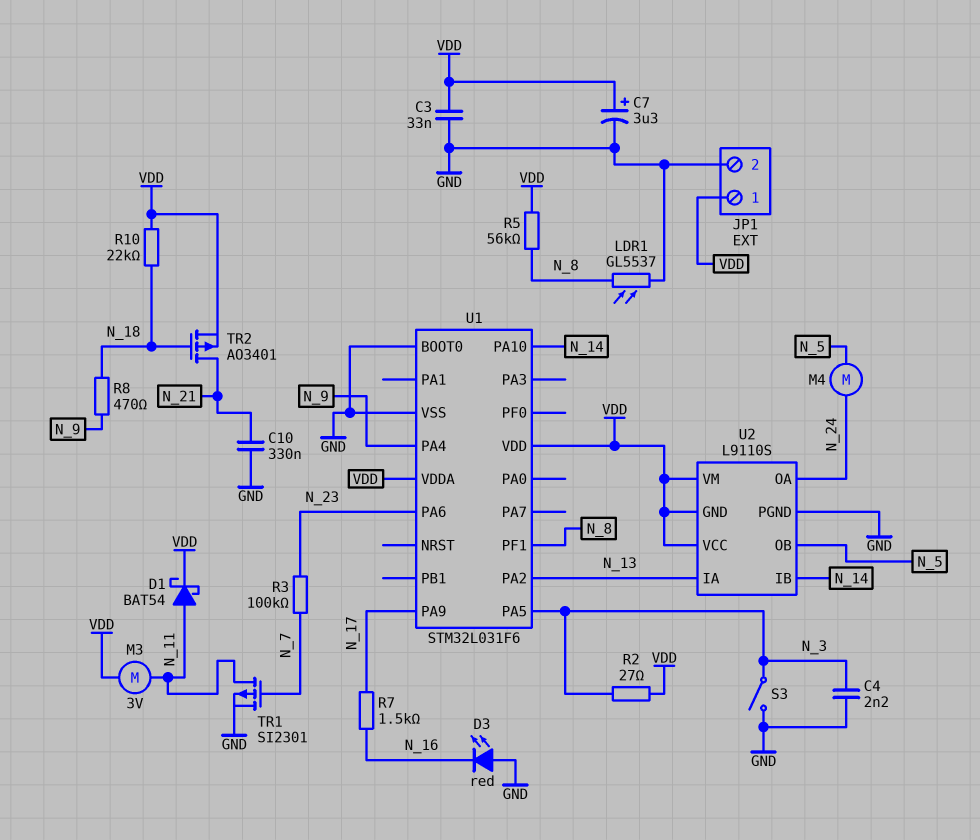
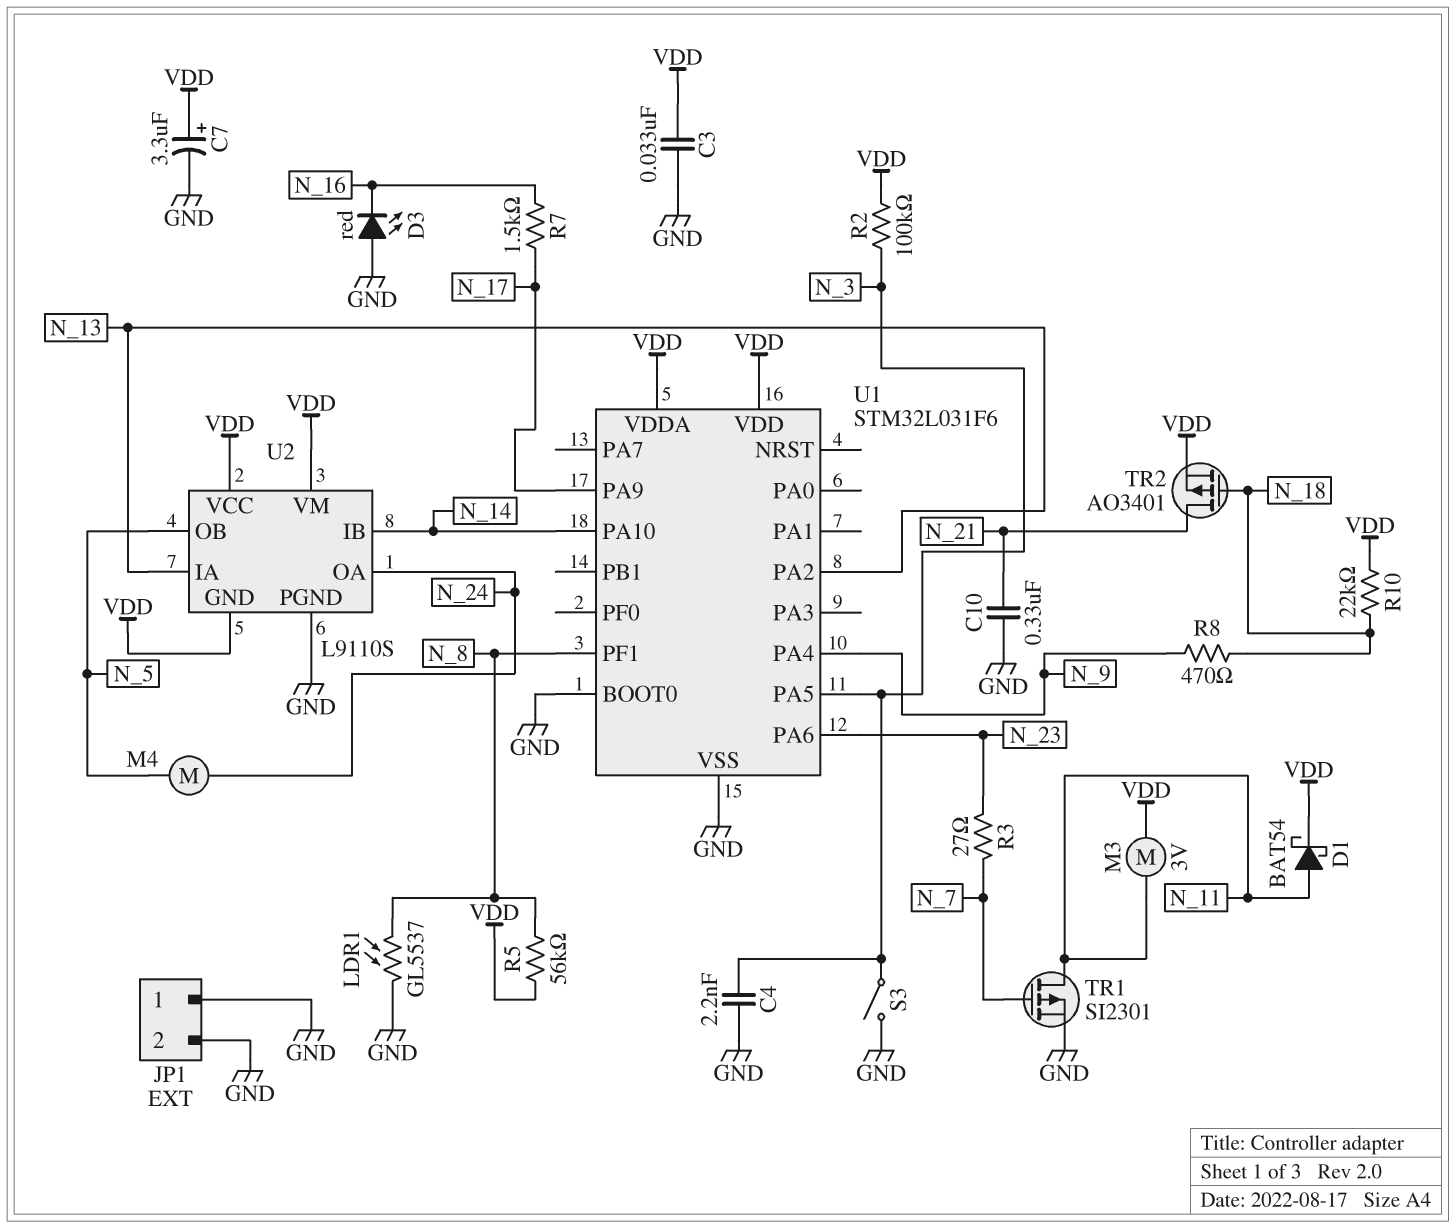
JP1 pin 1: VDD -> GND
R2: 27 (N_3, VDD) -> 100k (N_3, VDD)
R3: 100k (N_7, N_23) -> 27 (N_7, N_23)

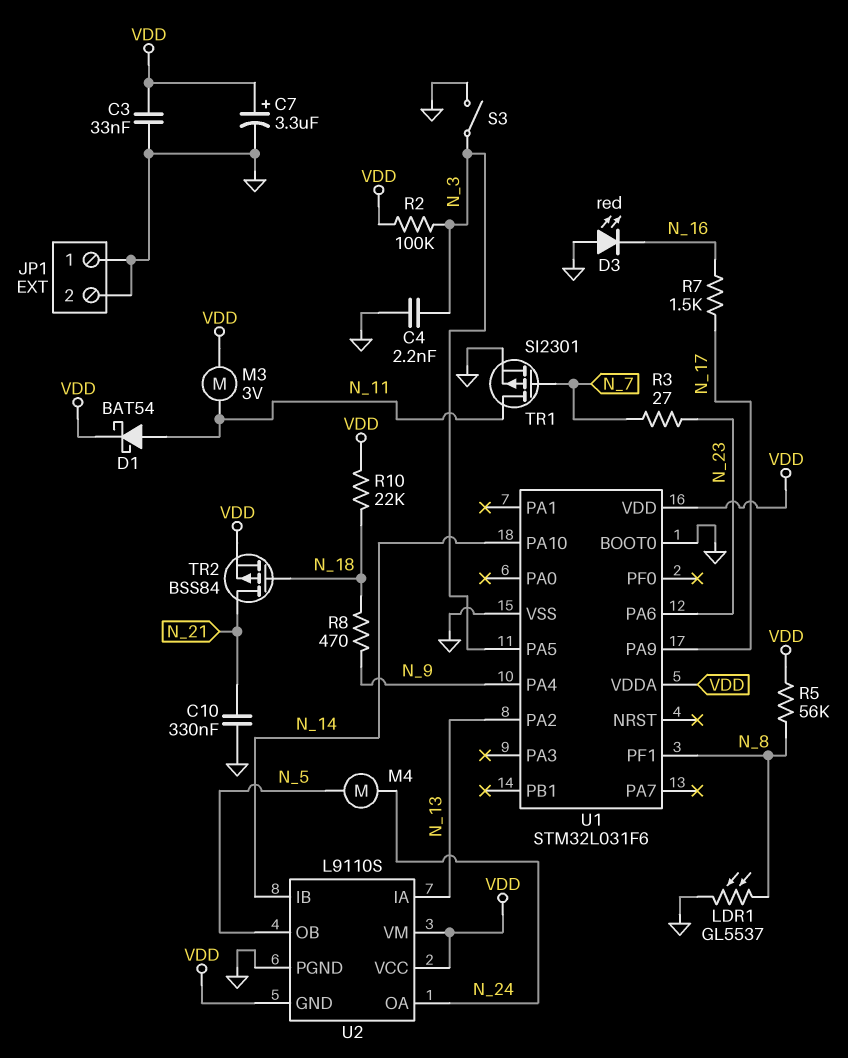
TR2: PMOS AO3401 (G N_18, D N_21, S VDD) -> PMOS BSS84 (G N_18, D N_21, S VDD)

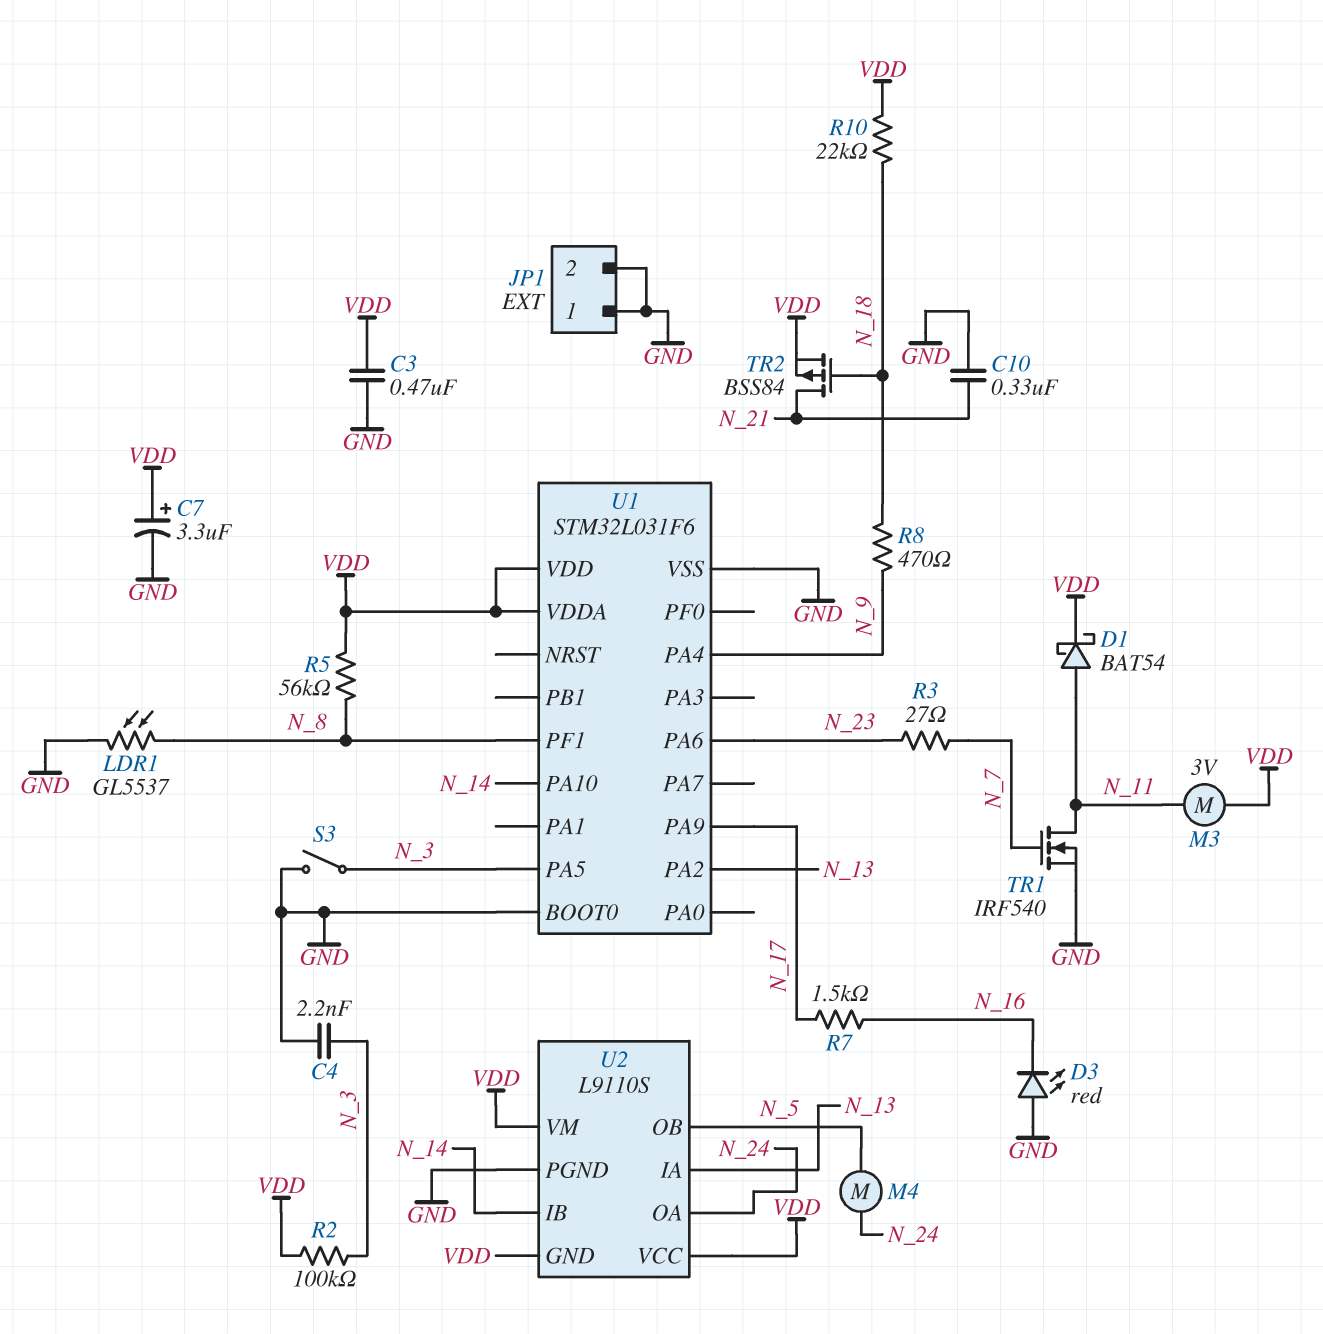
C3: 33nF (GND, VDD) -> 470nF (GND, VDD)
TR1: PMOS SI2301 (G N_7, D N_11, S GND) -> NMOS IRF540 (G N_7, D N_11, S GND)

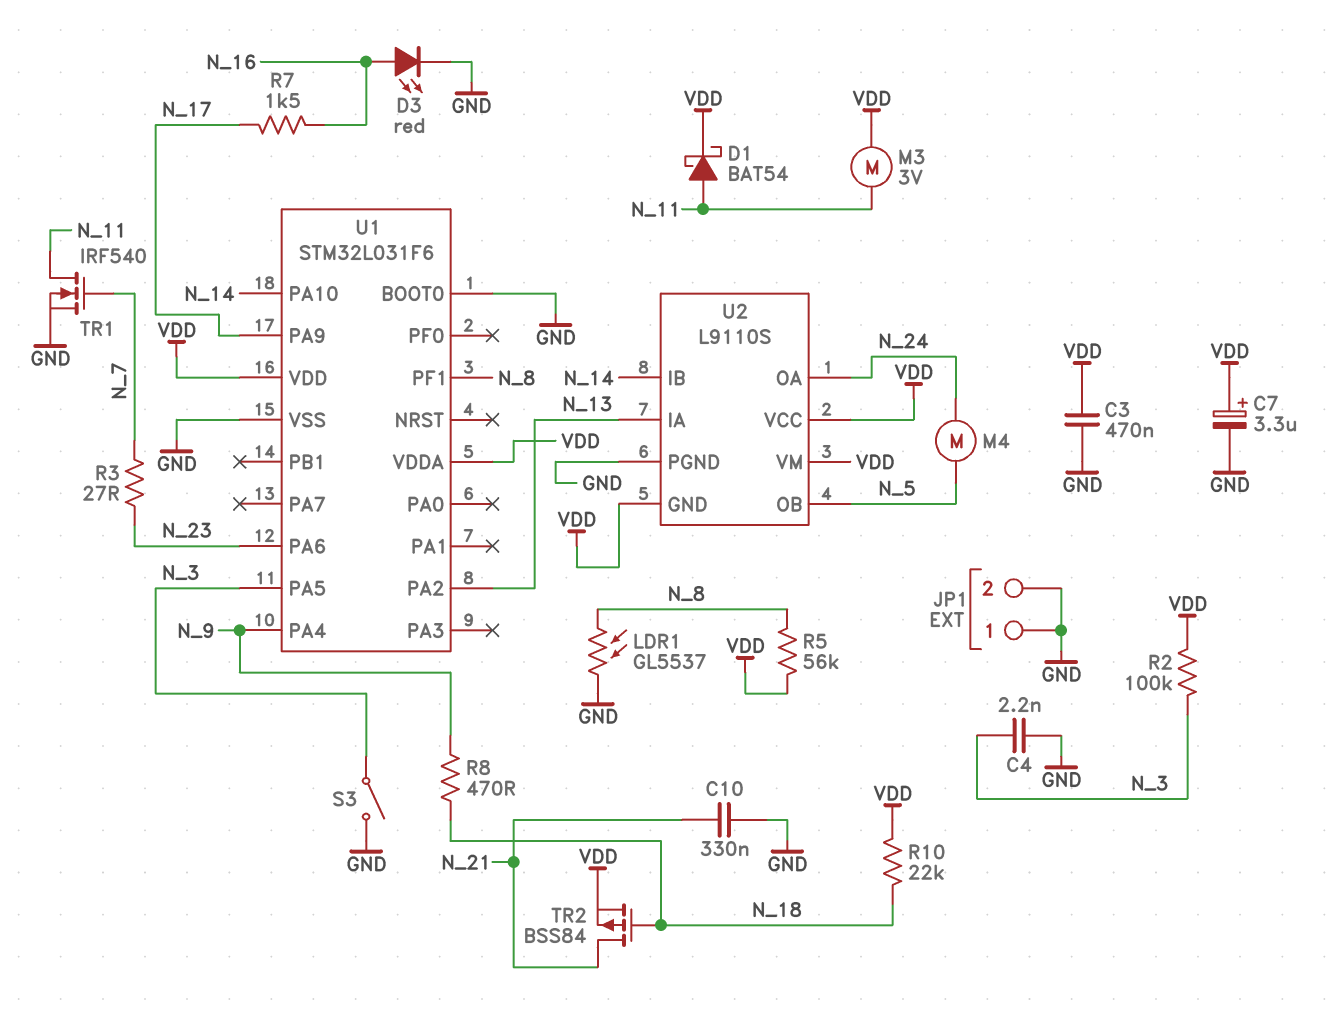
D3: LED red (A GND, K N_16) -> LED red (A N_16, K GND)

